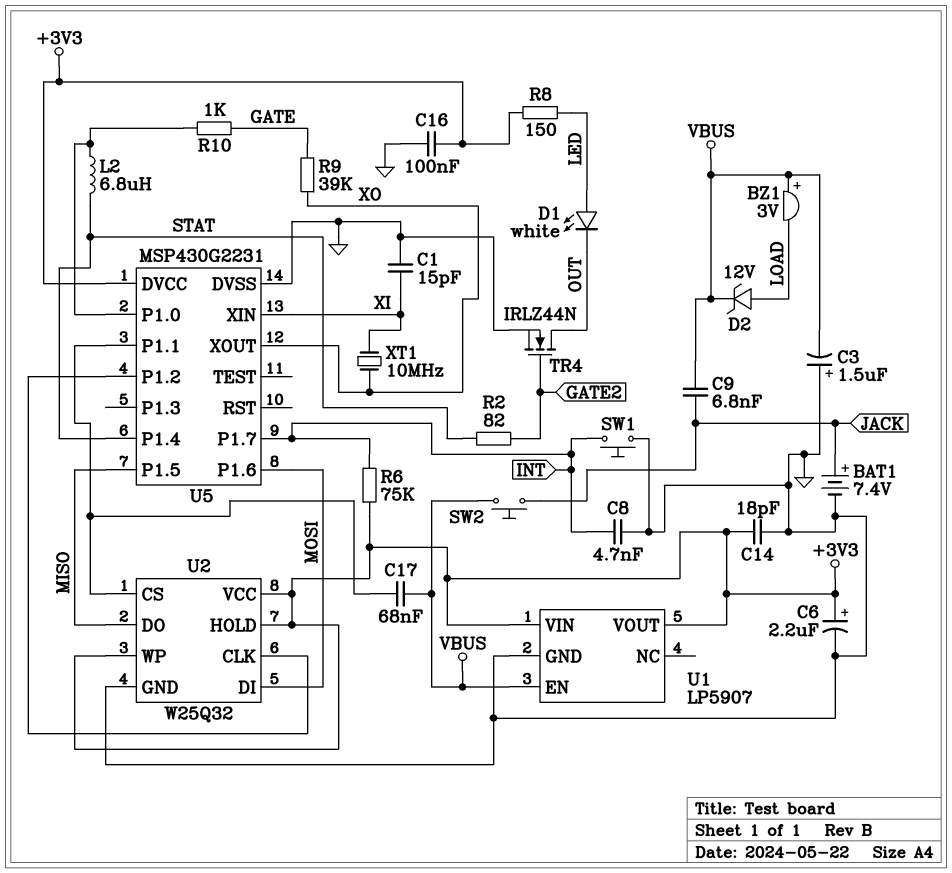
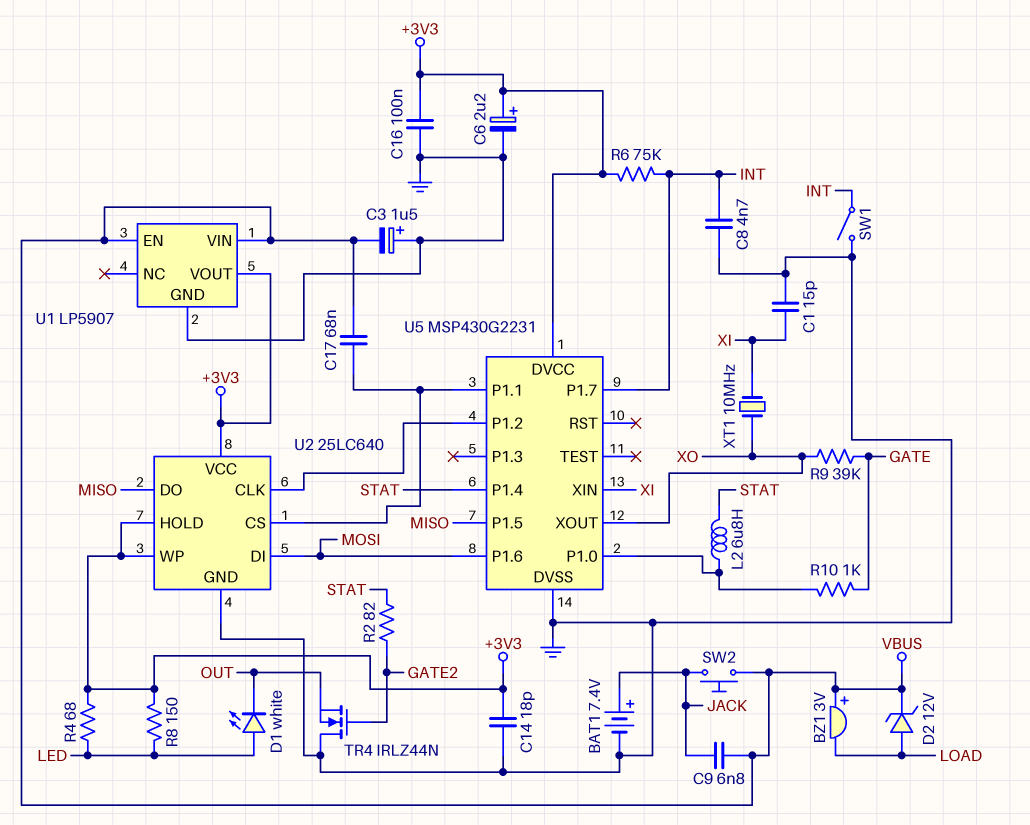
R4: none -> 68 (+3V3, LED)
SW1: button (GND, INT) -> switch (GND, INT)
TR4: NMOS IRLZ44N (G GATE2, D OUT, S GND) -> NMOS IRLZ44N (G GATE2, D GND, S OUT)
U1 pin VIN: +3V3 -> VBUS
U2: W25Q32 -> 25LC640

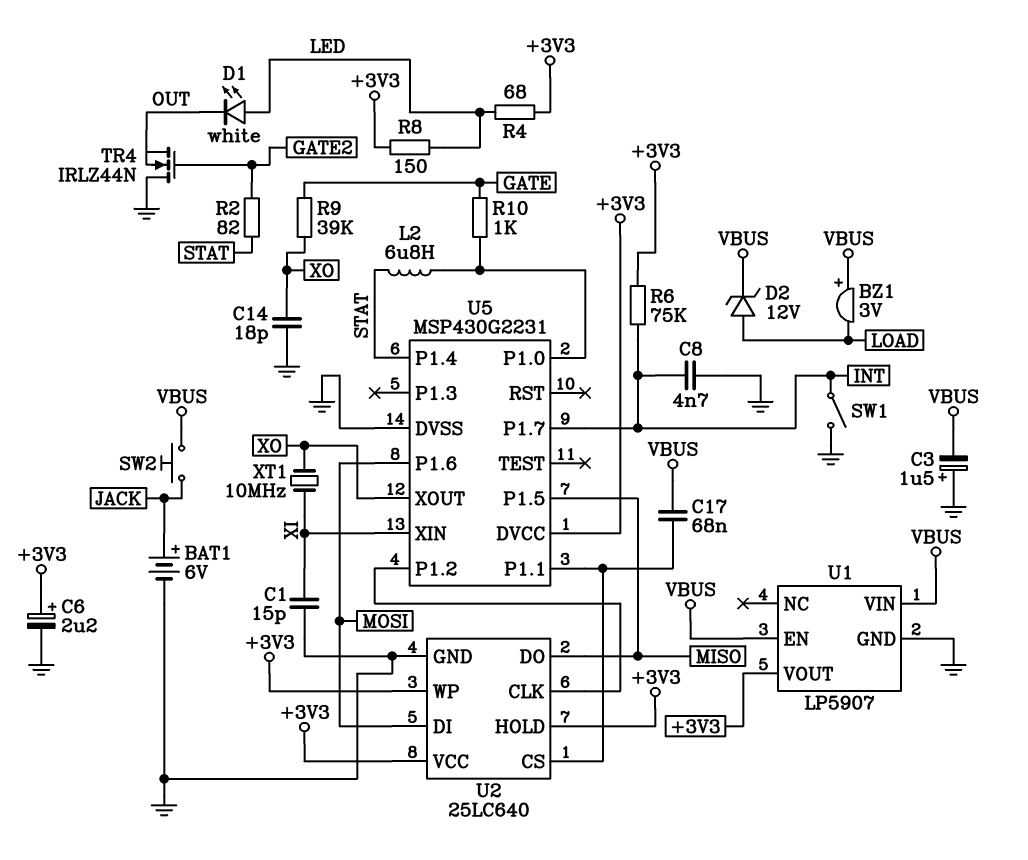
BAT1: 7.4V (plus JACK, minus GND) -> 6V (plus JACK, minus GND)
C9: 6.8nF (JACK, VBUS) -> none
C14: 18pF (+3V3, GND) -> 18pF (GND, XO)
C16: 100nF (+3V3, GND) -> none

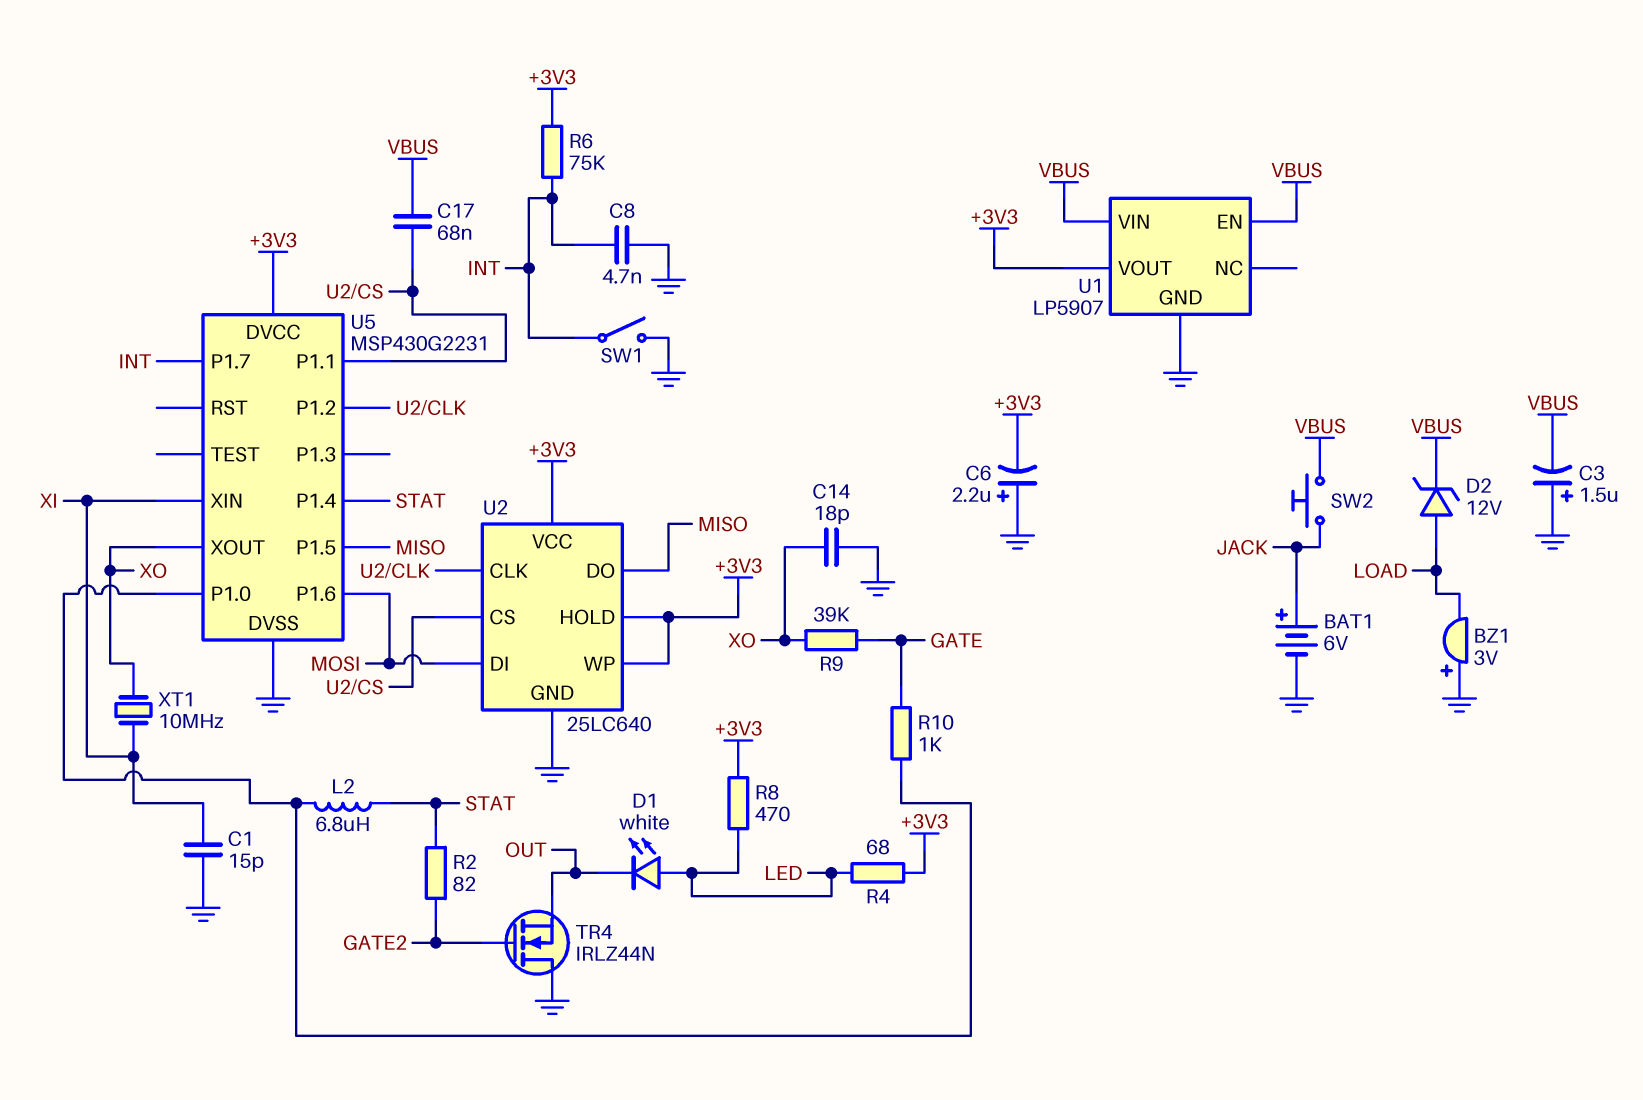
BZ1: buzzer 3V (plus VBUS, minus LOAD) -> buzzer 3V (plus GND, minus LOAD)
C6: 2.2uF (plus +3V3, minus GND) -> 2.2uF (plus GND, minus +3V3)
R8: 150 (+3V3, LED) -> 470 (+3V3, LED)

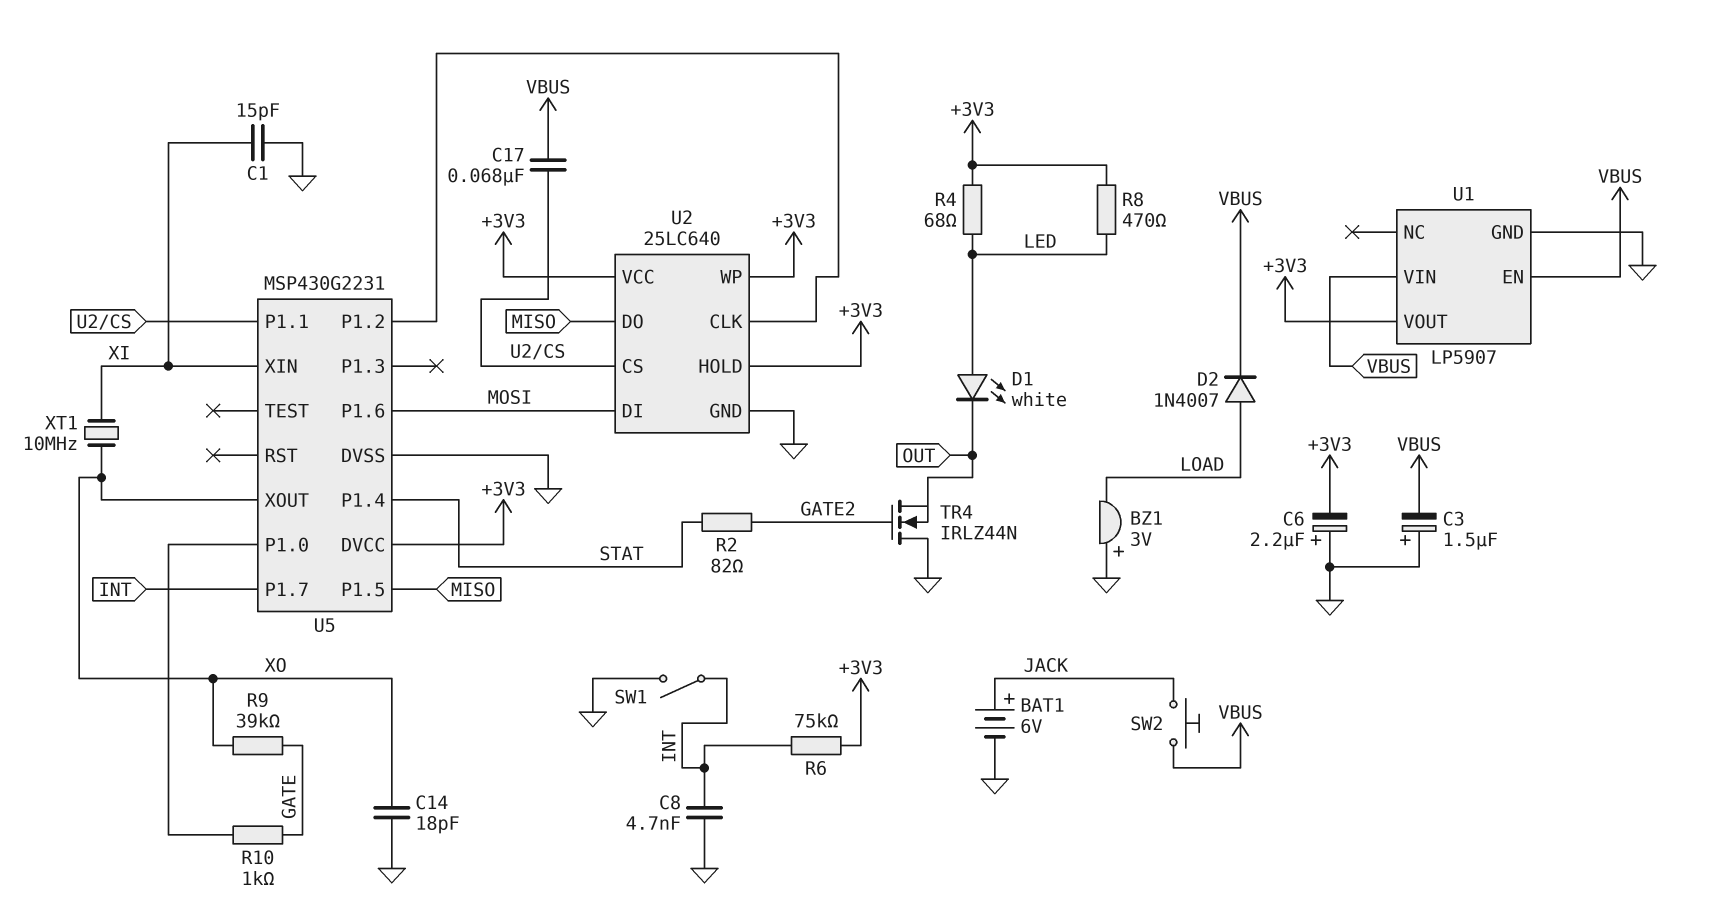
D2: zener 12V (A LOAD, K VBUS) -> diode 1N4007 (A LOAD, K VBUS)
L2: 6.8uH (STAT, U5/P1.0) -> none

